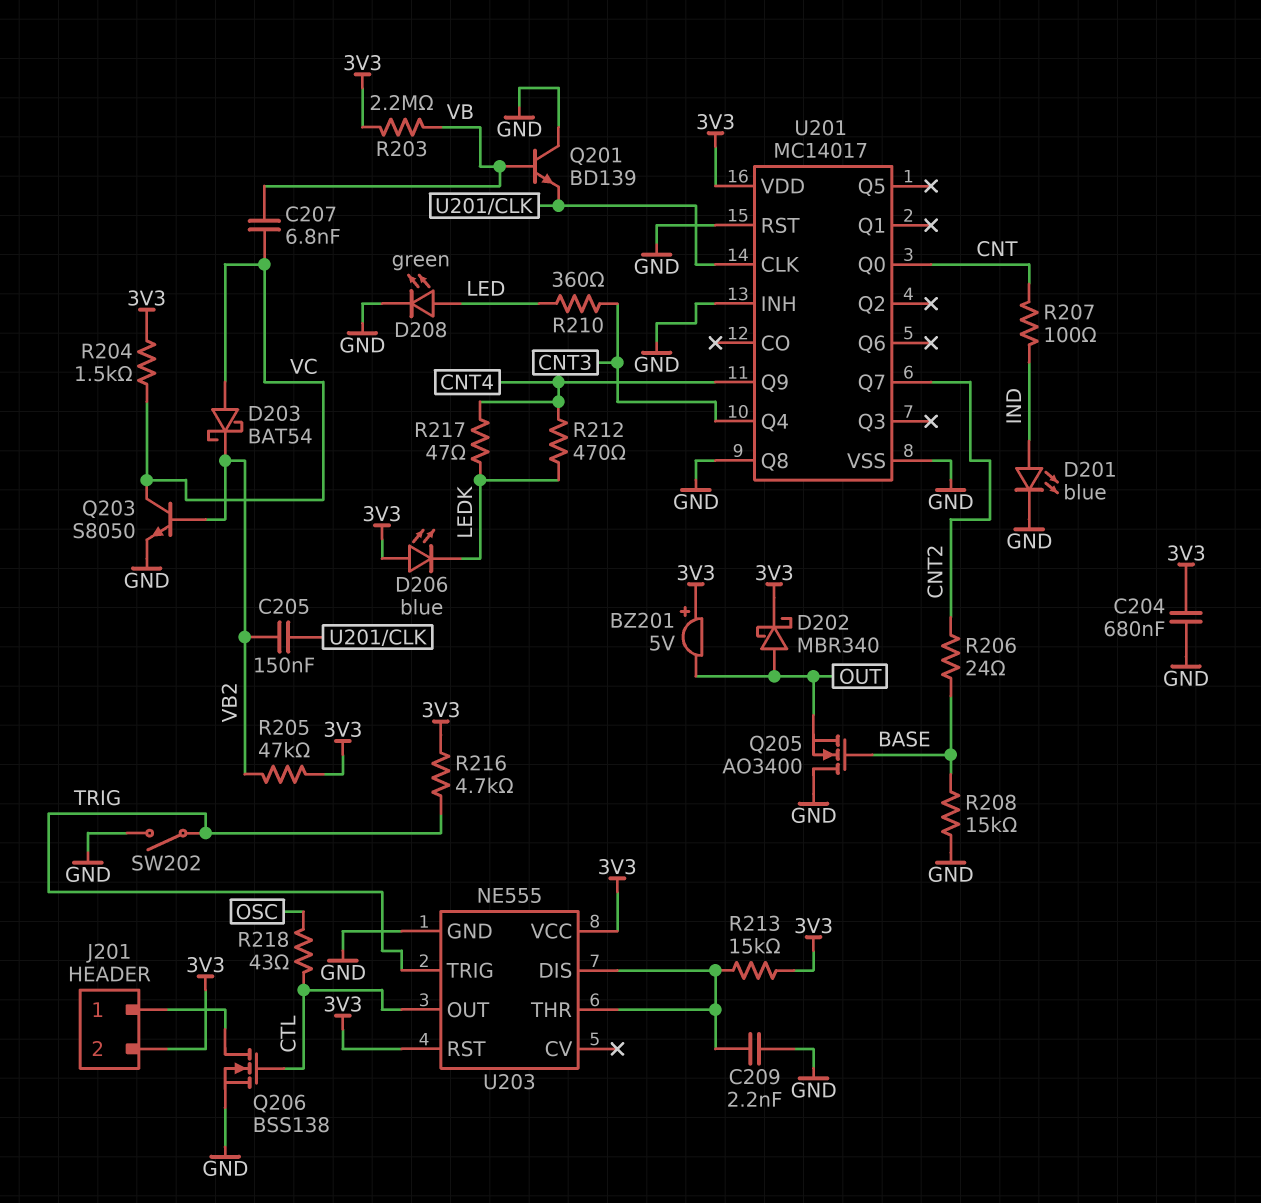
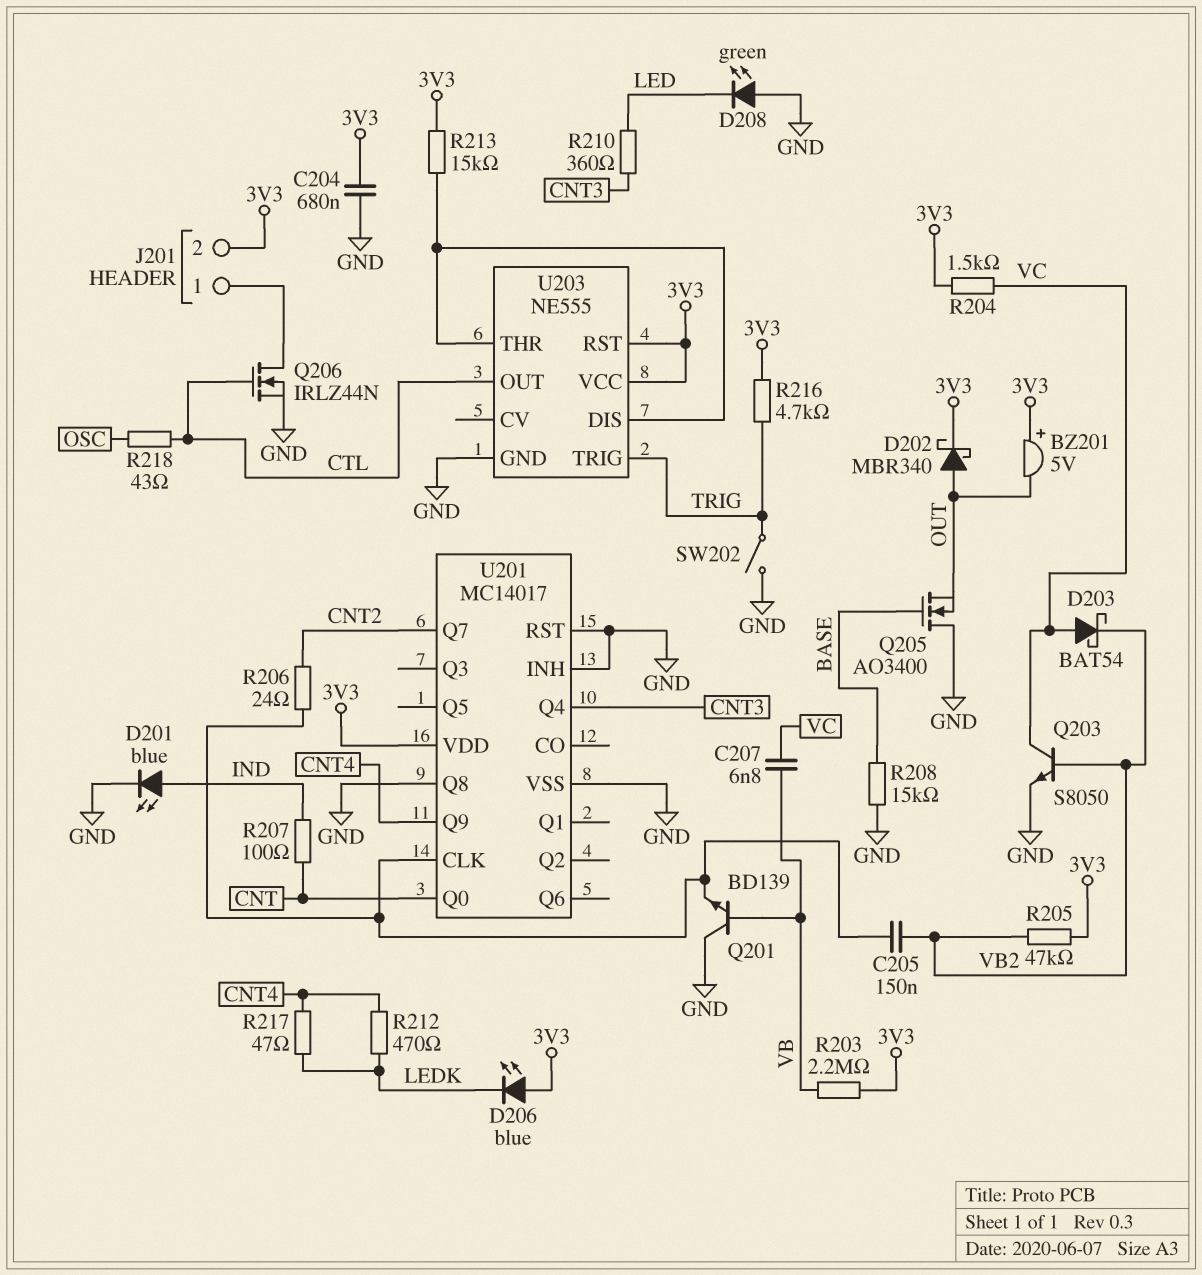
C209: 2.2nF (GND, U203/DIS) -> none
D208: LED green (A LED, K GND) -> LED green (A GND, K LED)
Q206: NMOS BSS138 (G CTL, D J201/1, S GND) -> NMOS IRLZ44N (G CTL, D J201/1, S GND)
R206: 24 (BASE, CNT2) -> 24 (CNT2, U201/CLK)

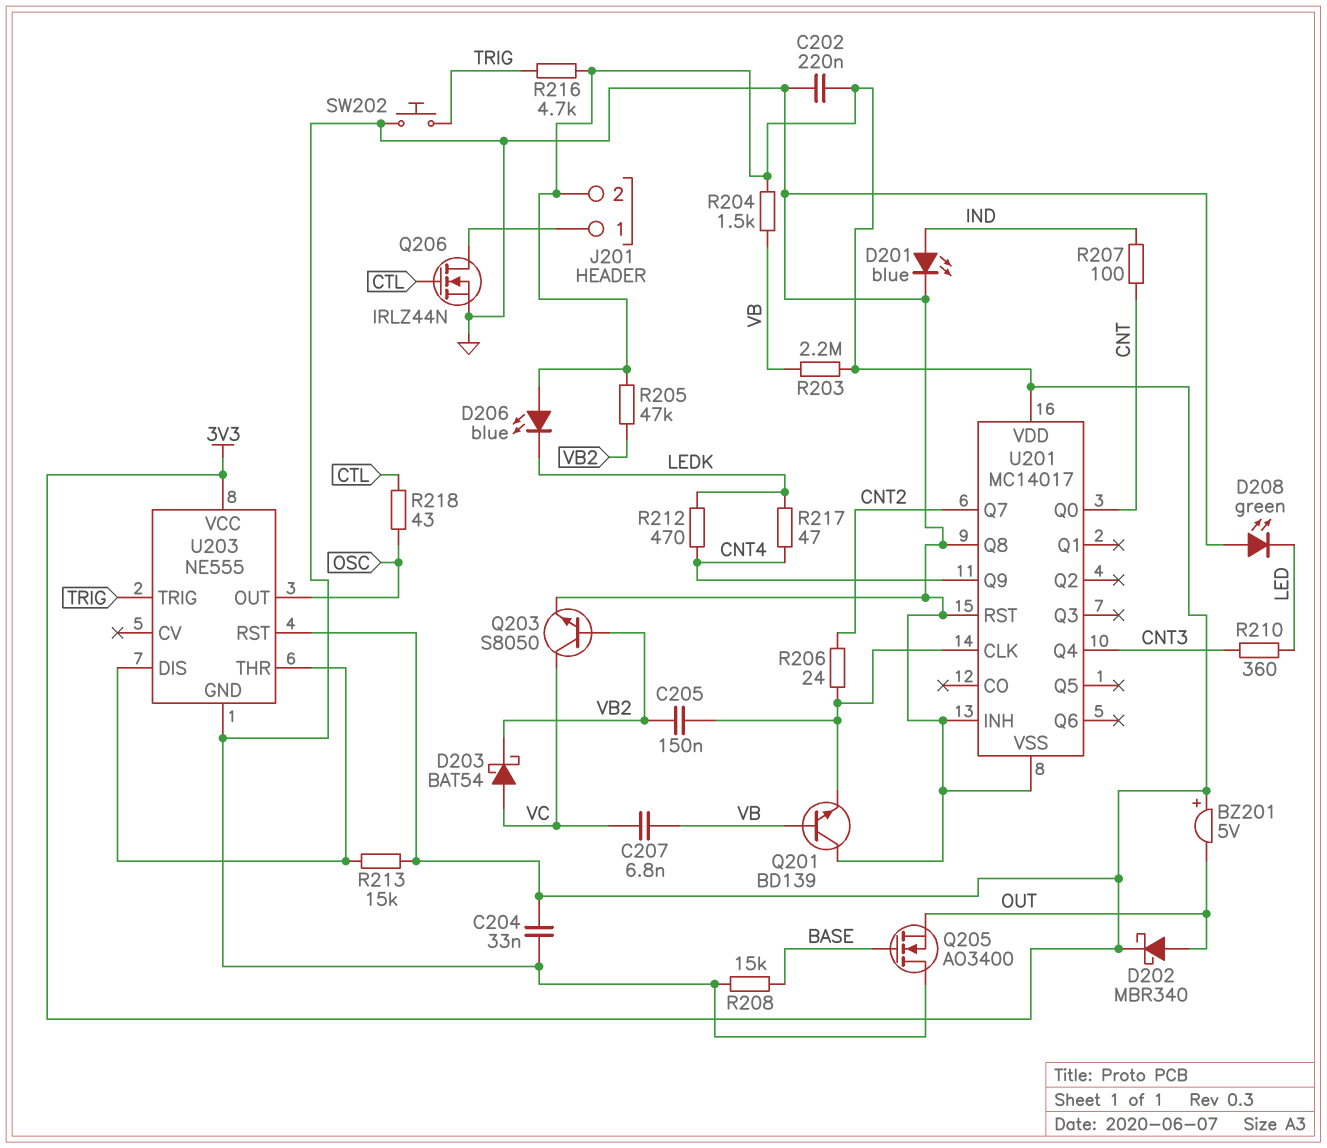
C202: none -> 220nF (3V3, GND)
C204: 680nF (3V3, GND) -> 33nF (3V3, GND)
R204: 1.5k (3V3, VC) -> 1.5k (3V3, VB)
SW202: switch (GND, TRIG) -> button (GND, TRIG)
U203 pin OUT: CTL -> OSC

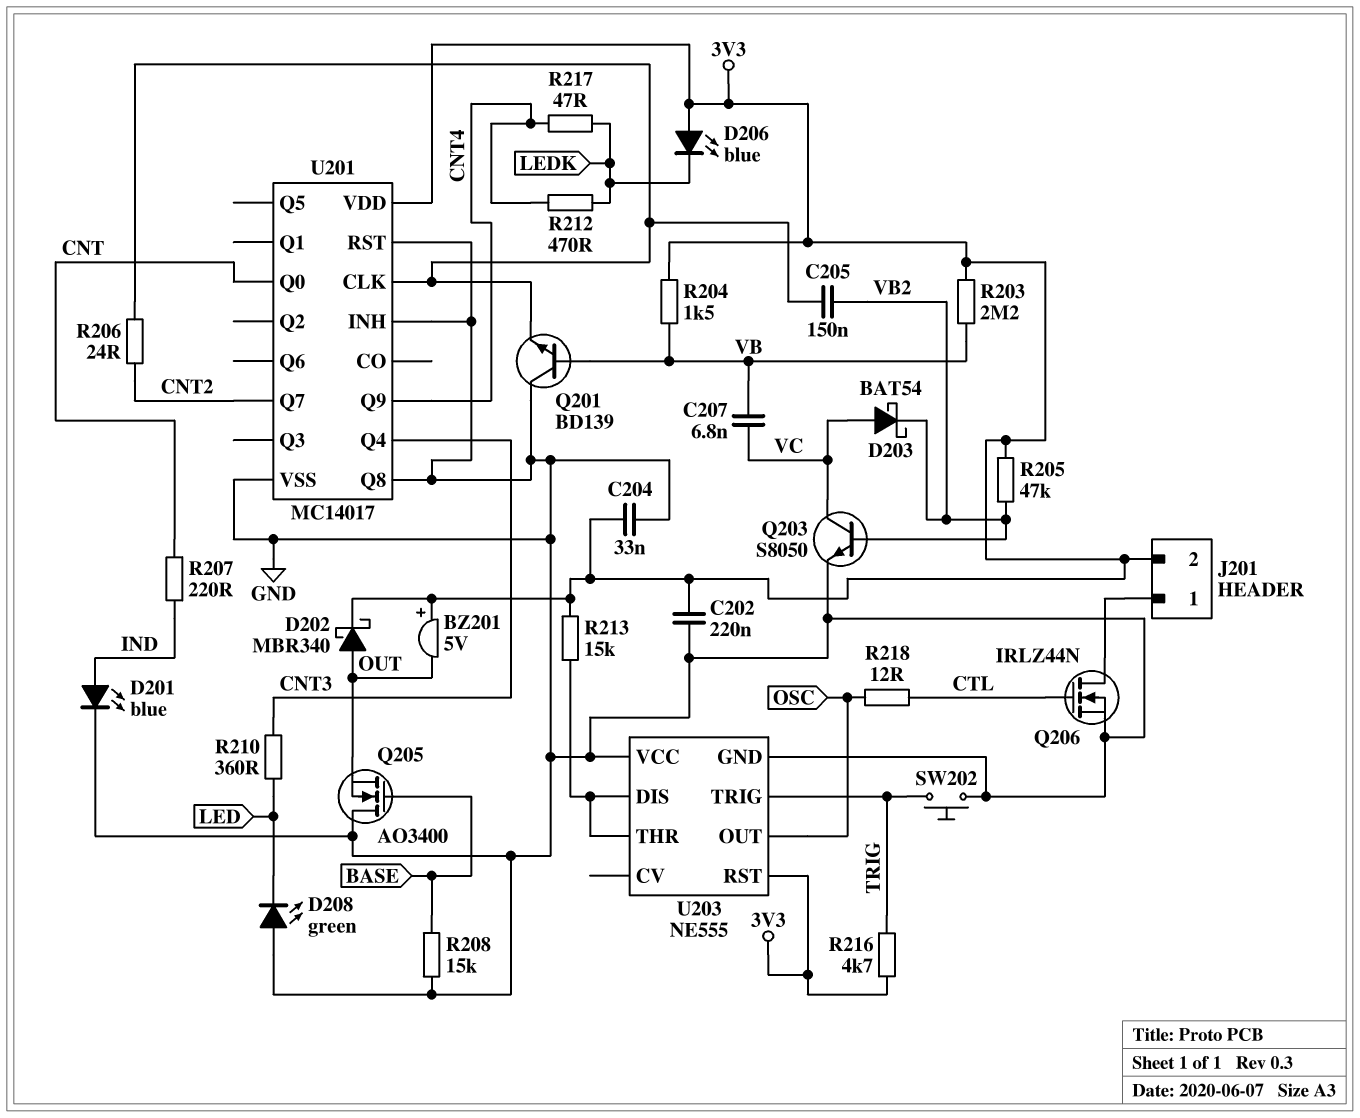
R207: 100 (CNT, IND) -> 220 (CNT, IND)
R218: 43 (CTL, OSC) -> 12 (CTL, OSC)
U203 pin VCC: 3V3 -> GND

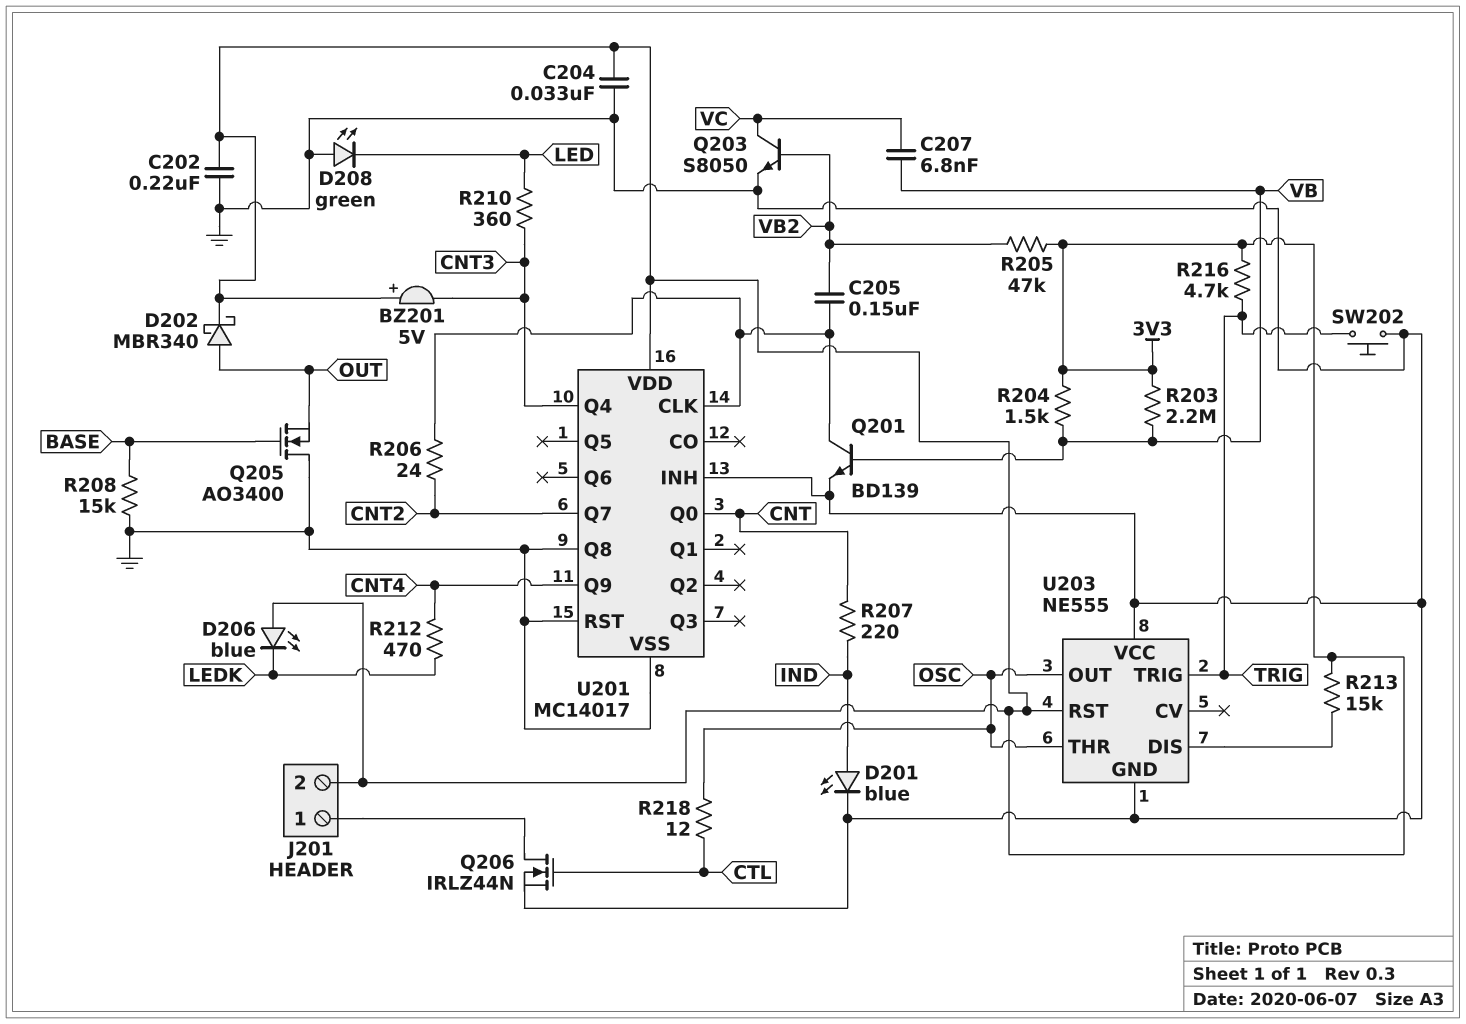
BZ201: buzzer 5V (plus 3V3, minus OUT) -> buzzer 5V (plus 3V3, minus CNT3)
D203: schottky BAT54 (A VC, K VB2) -> none
Q201: NPN BD139 (B VB, C GND, E U201/CLK) -> NPN BD139 (B VB, C U201/CLK, E GND)
R217: 47 (CNT4, LEDK) -> none
U203 pin THR: U203/DIS -> OSC

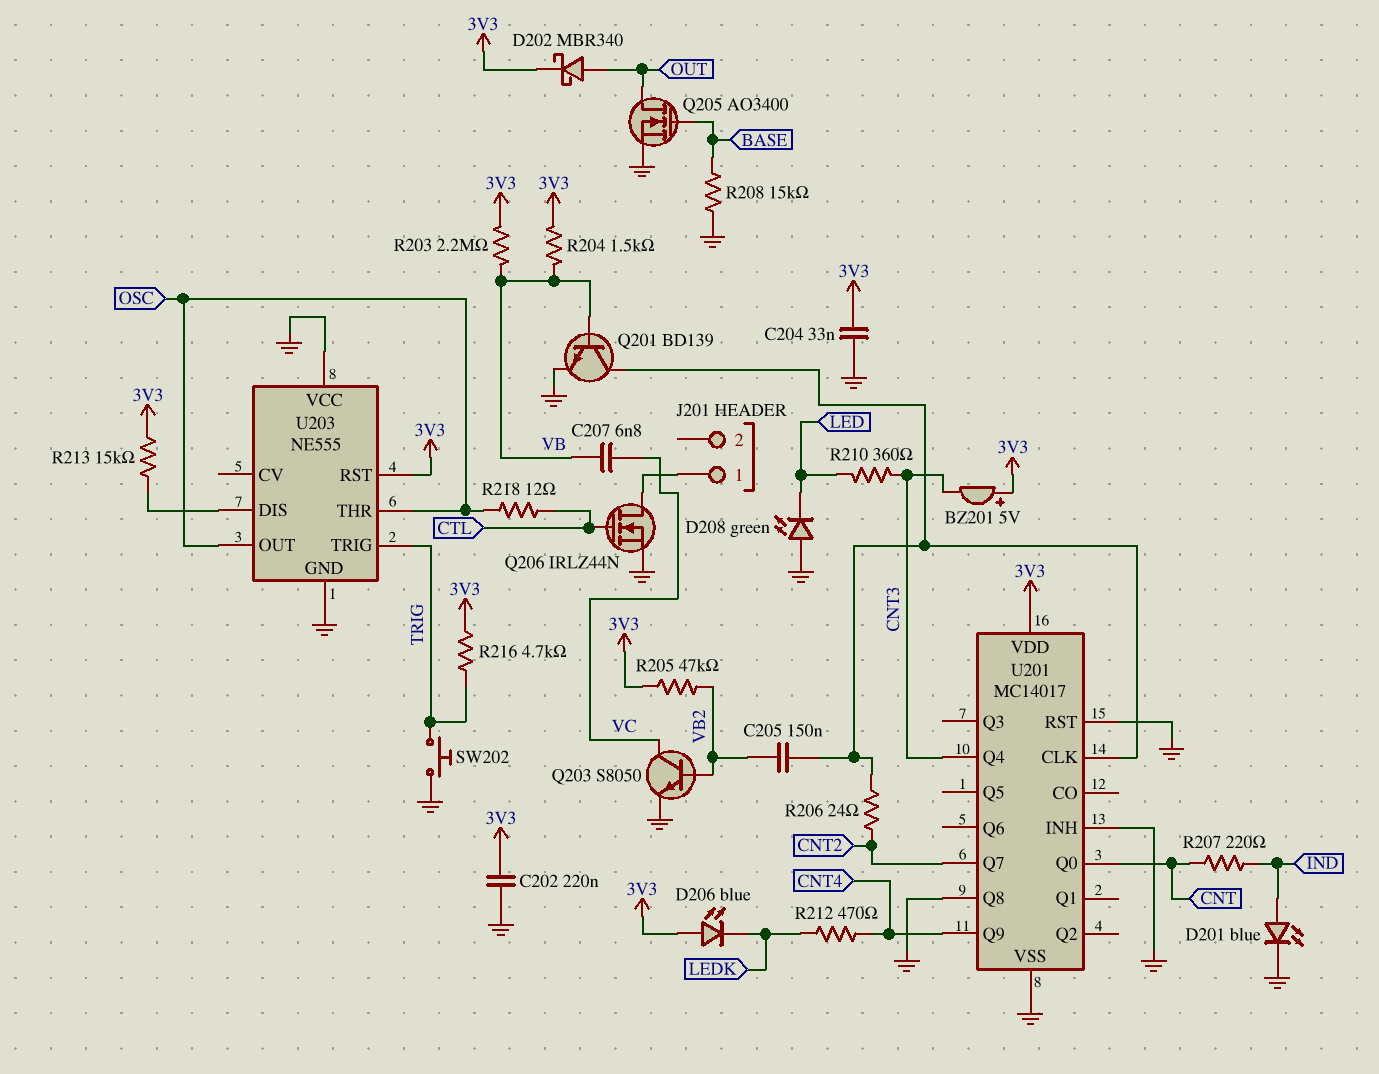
J201 pin 2: 3V3 -> none
Q205: NMOS AO3400 (G BASE, D GND, S OUT) -> NMOS AO3400 (G BASE, D OUT, S GND)

